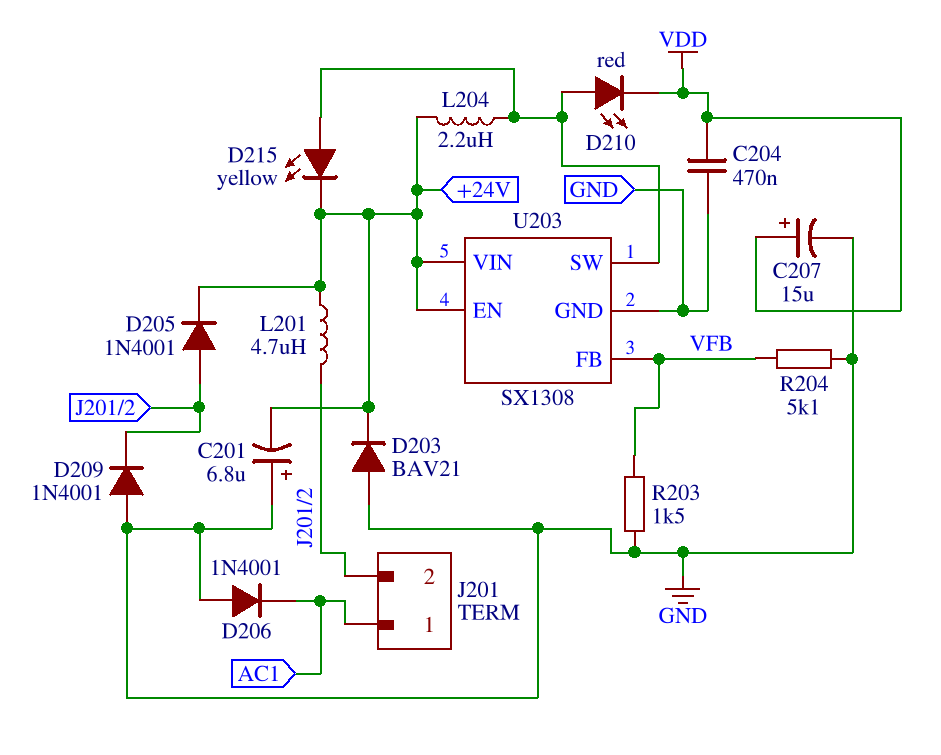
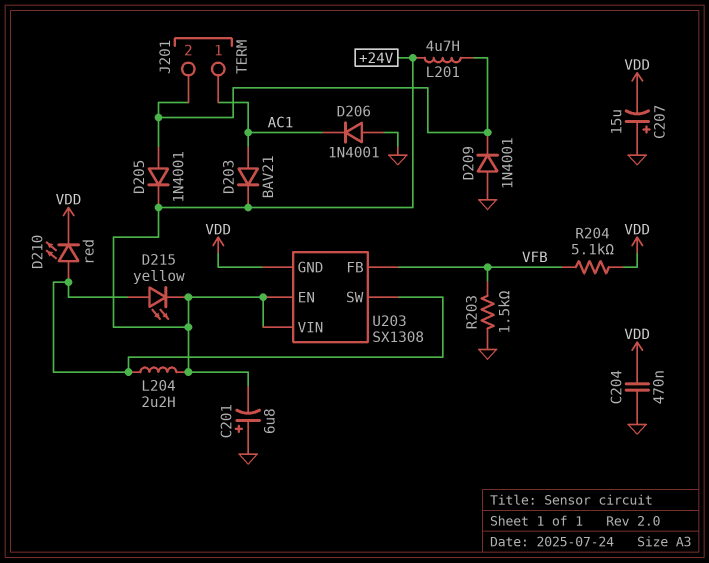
C207: 15uF (plus VDD, minus GND) -> 15uF (plus GND, minus VDD)
D203: diode BAV21 (A GND, K +24V) -> diode BAV21 (A AC1, K +24V)
R204: 5.1k (GND, VFB) -> 5.1k (VDD, VFB)
U203 pin GND: GND -> VDD

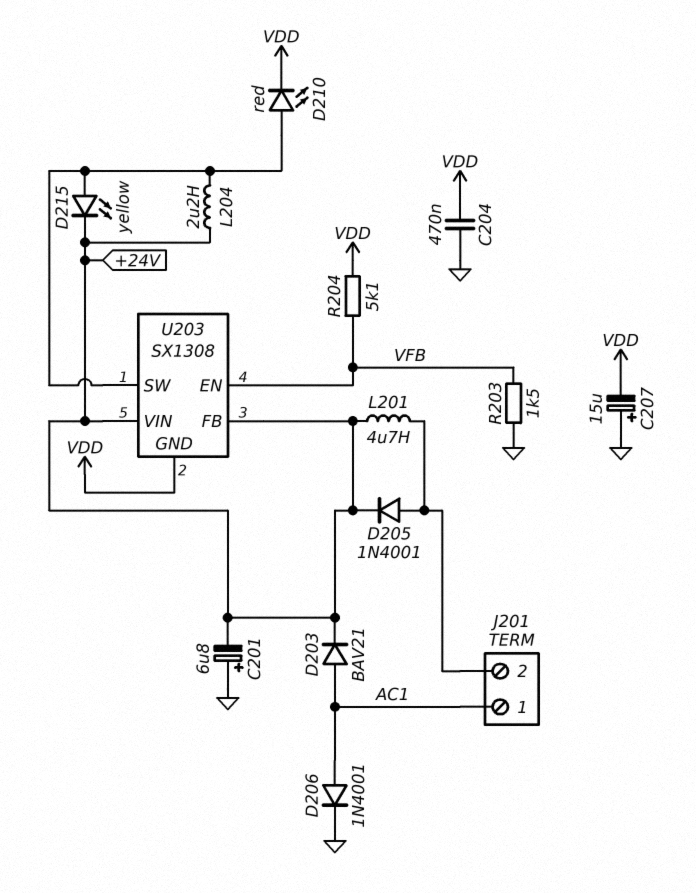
D206: diode 1N4001 (A GND, K AC1) -> diode 1N4001 (A AC1, K GND)
D209: diode 1N4001 (A GND, K J201/2) -> none
U203 pin EN: +24V -> VFB
U203 pin FB: VFB -> +24V

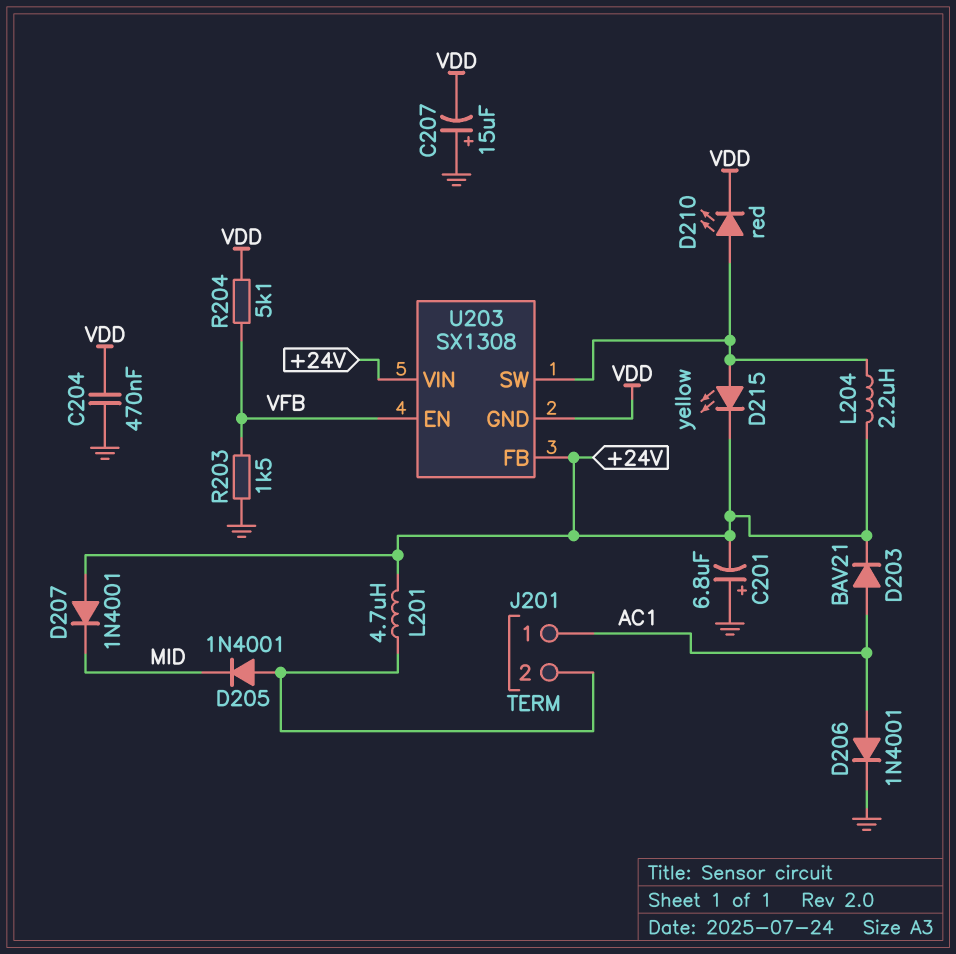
D205: diode 1N4001 (A J201/2, K +24V) -> diode 1N4001 (A J201/2, K MID)
D207: none -> diode 1N4001 (A +24V, K MID)

